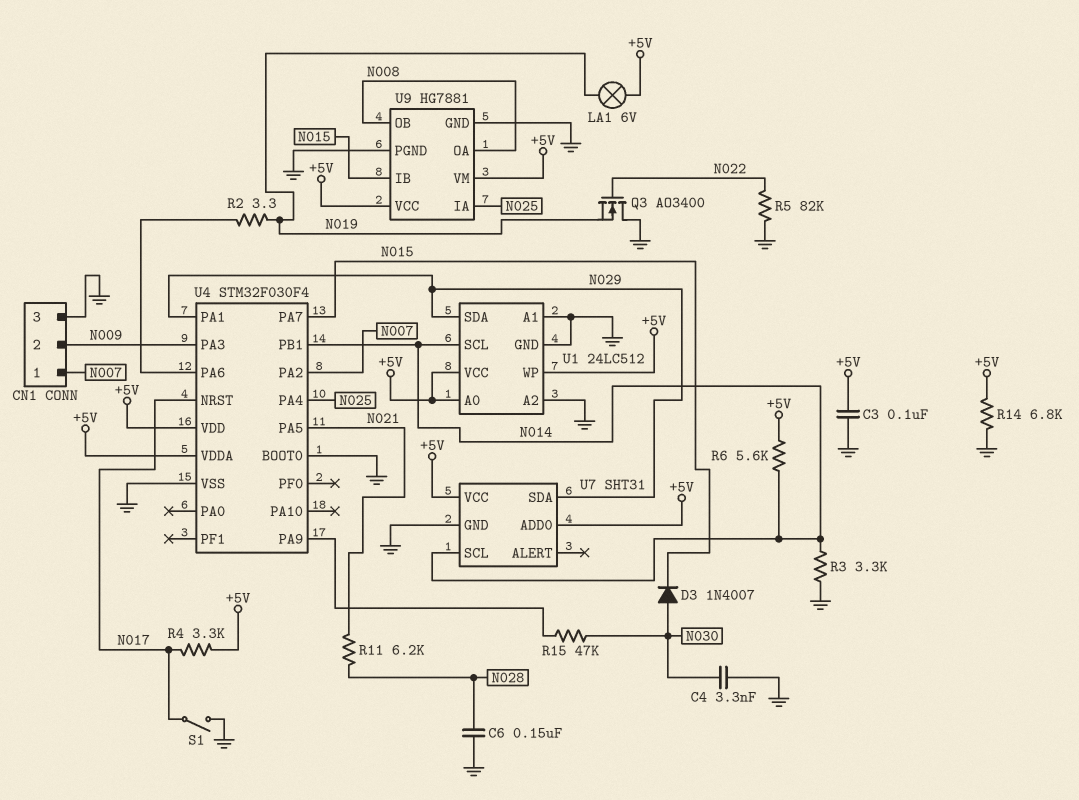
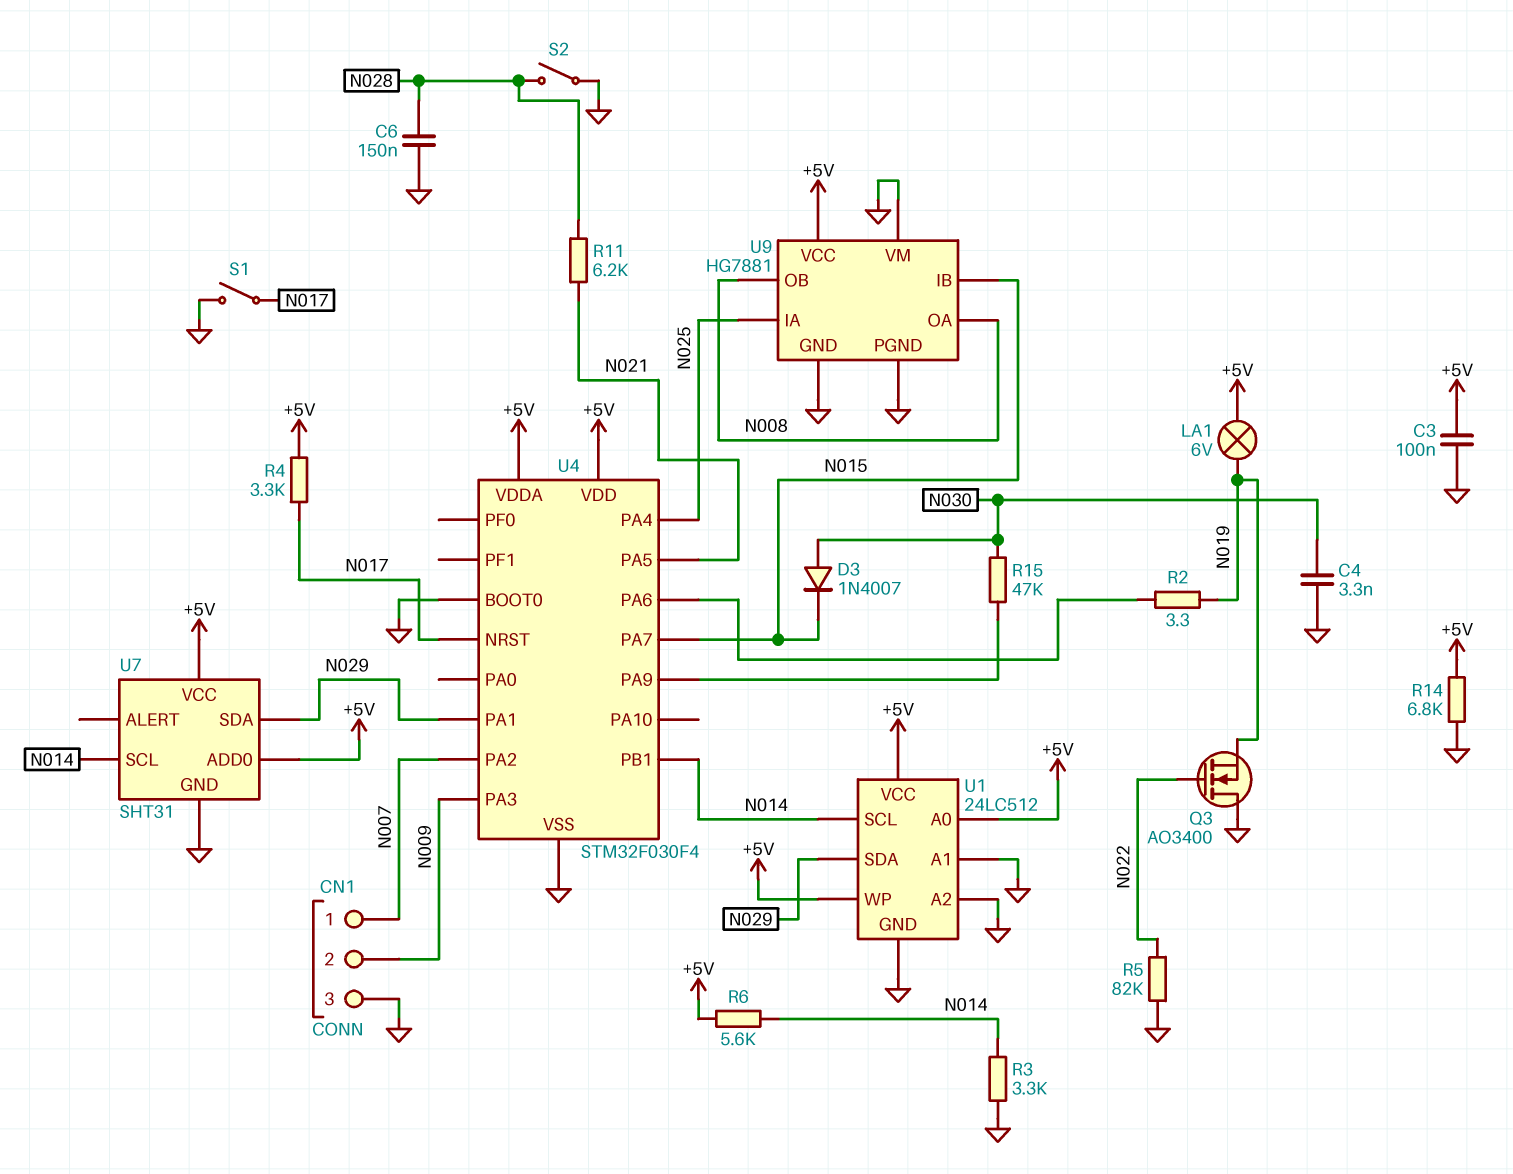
S2: none -> switch (GND, N028)
U9 pin VM: +5V -> GND

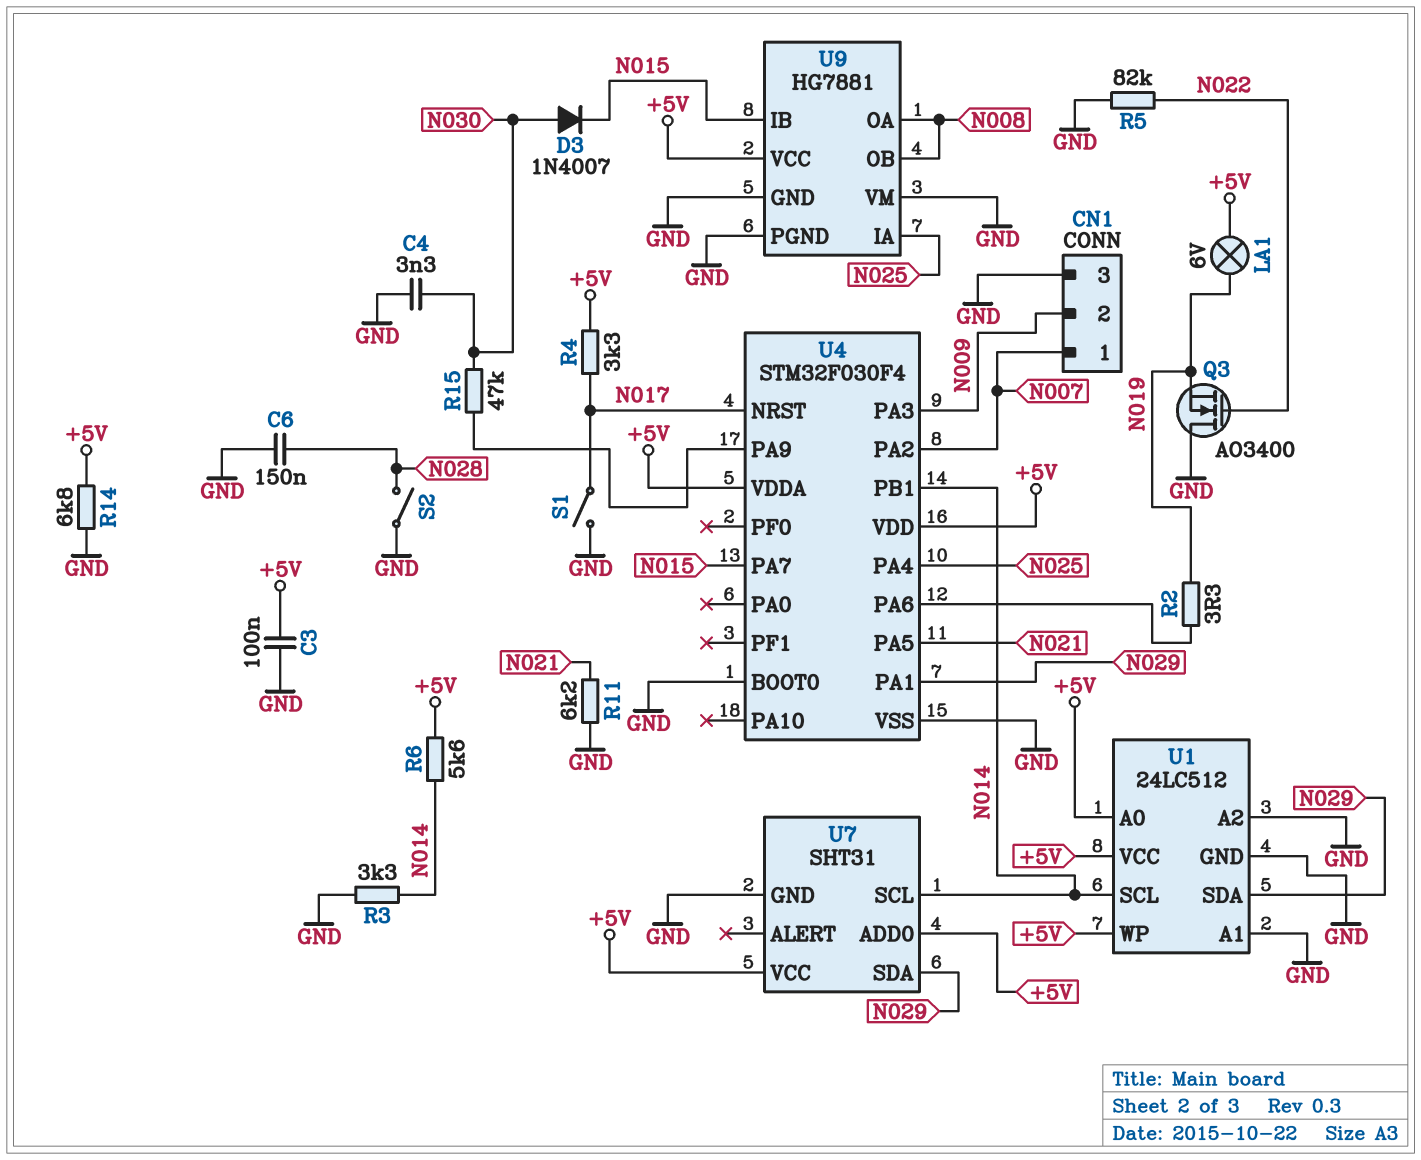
R11: 6.2k (N021, N028) -> 6.2k (GND, N021)

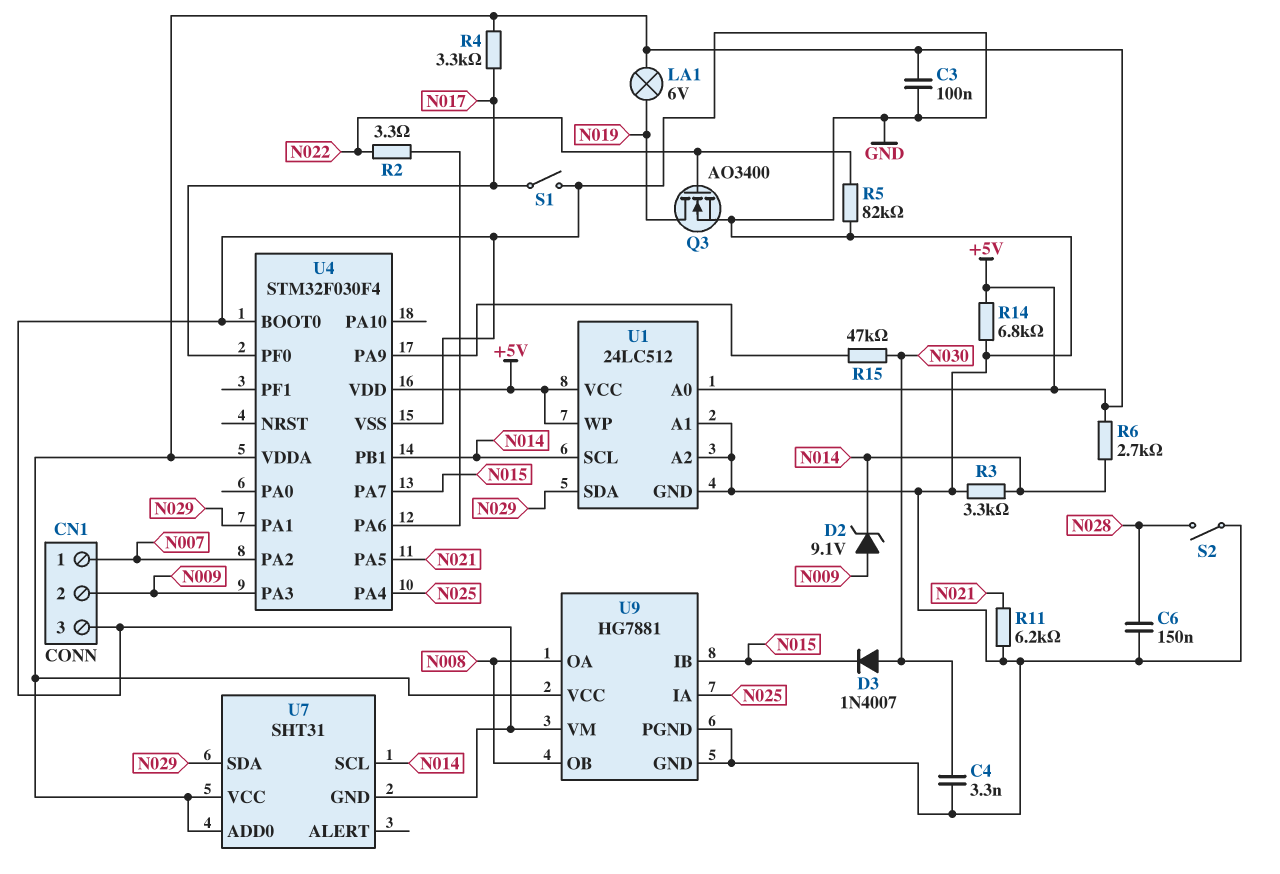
D2: none -> zener 9.1V (A N009, K N014)
Q3: NMOS AO3400 (G N022, D GND, S N019) -> NMOS AO3400 (G N022, D N019, S GND)
R2: 3.3 (N019, U4/PA6) -> 3.3 (N022, U4/PA6)
R6: 5.6k (+5V, N014) -> 2.7k (+5V, N014)
U4 pin NRST: N017 -> none
U4 pin PF0: none -> N017

